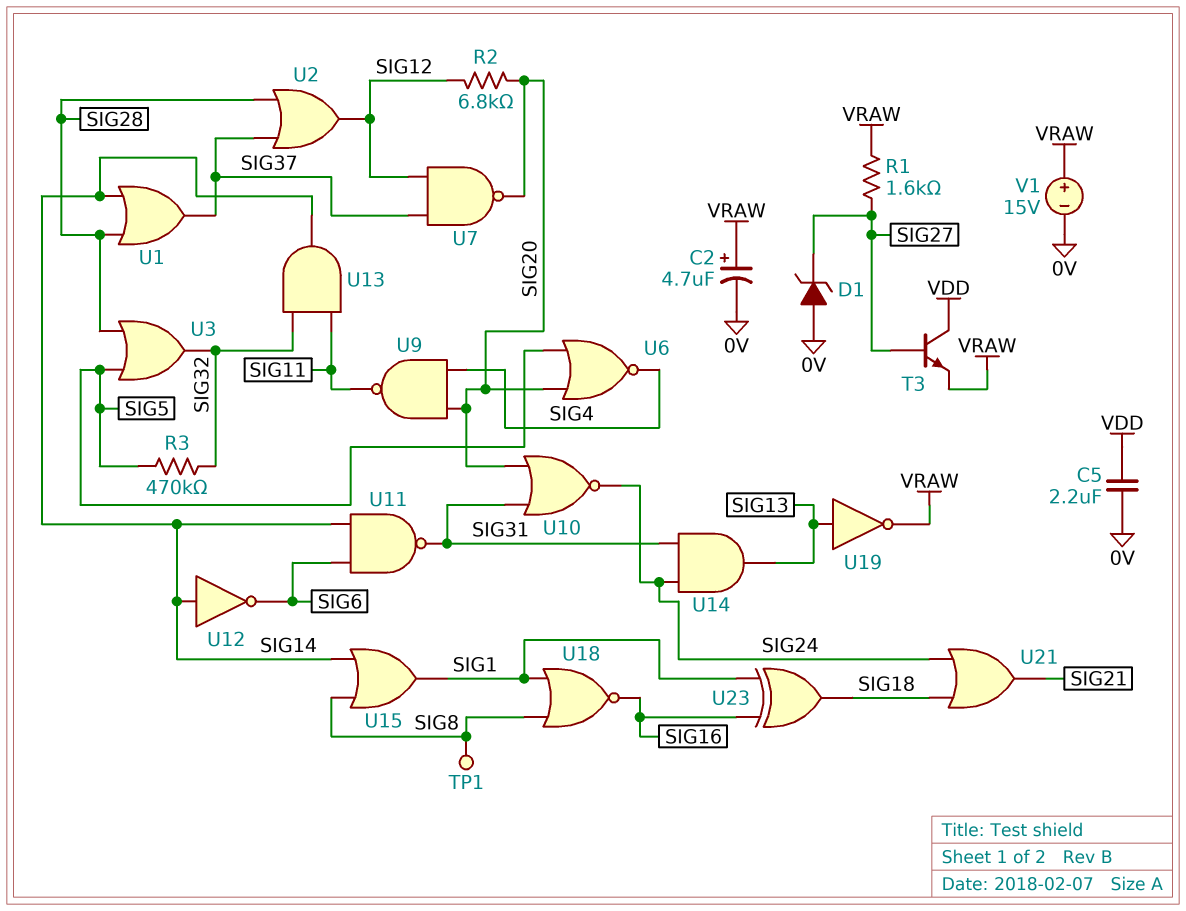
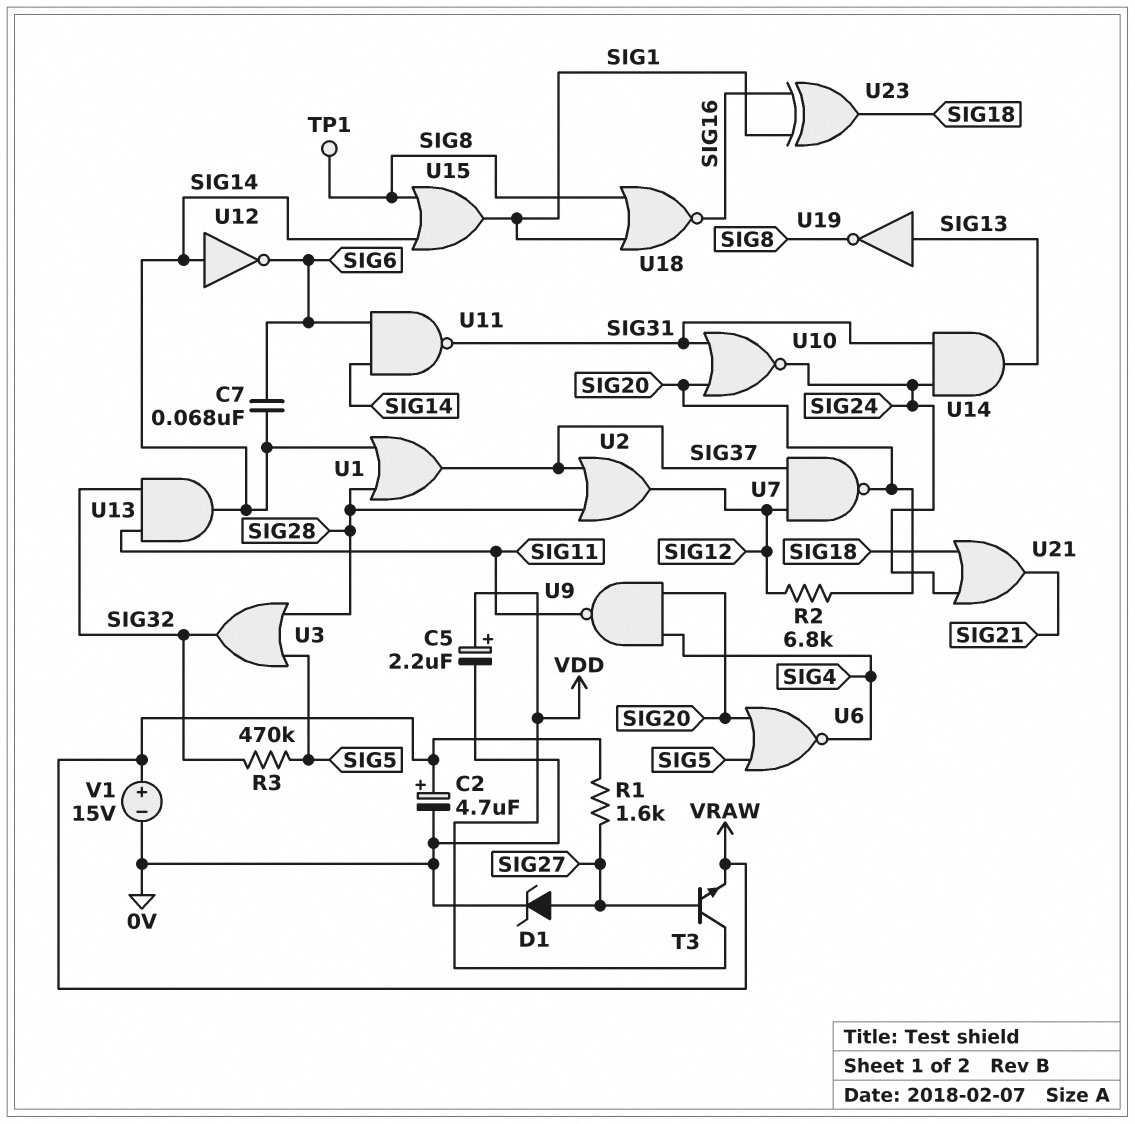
C5: 2.2uF (0V, VDD) -> 2.2uF (plus VDD, minus 0V)
C7: none -> 68nF (SIG6, SIG14)
D1: zener (A 0V, K SIG27) -> zener (A SIG27, K 0V)
U19: NOT (in SIG13, out VRAW) -> NOT (in SIG13, out SIG8)

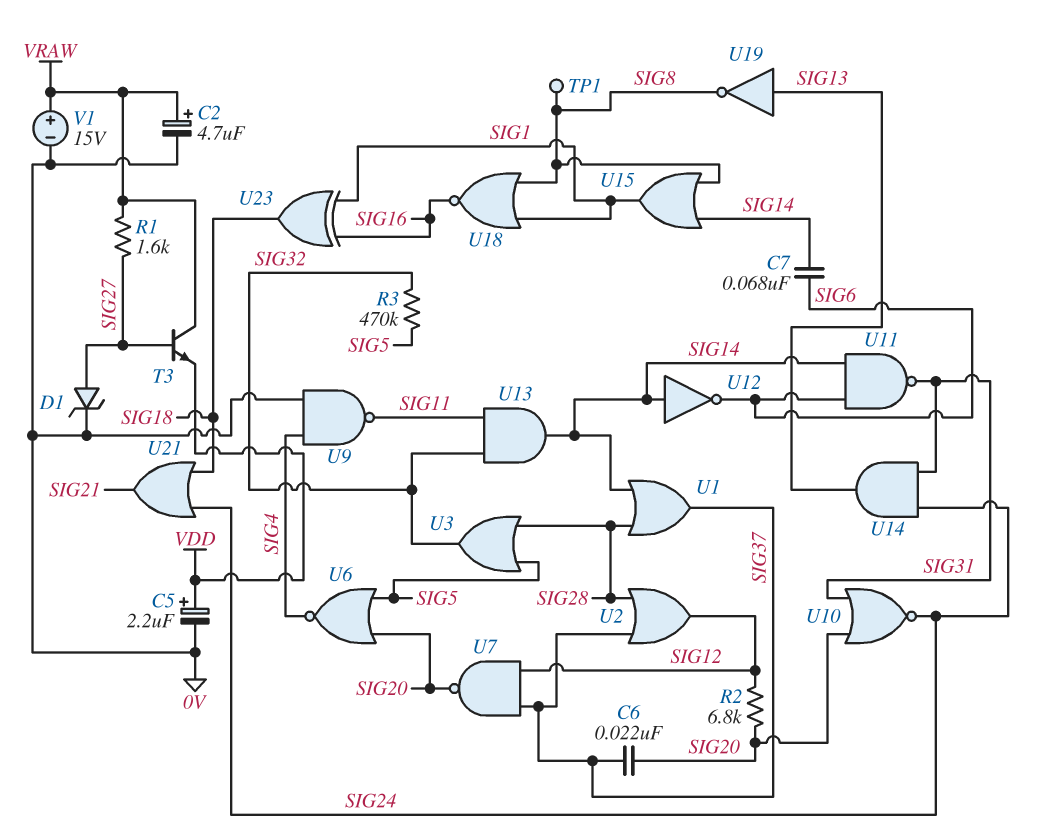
C6: none -> 22nF (SIG20, SIG37)
T3: NPN (B SIG27, C VDD, E VRAW) -> NPN (B SIG27, C VRAW, E VDD)
U9: NAND (in SIG4, in SIG20, out SIG11) -> NAND (in 0V, in SIG4, out SIG11)

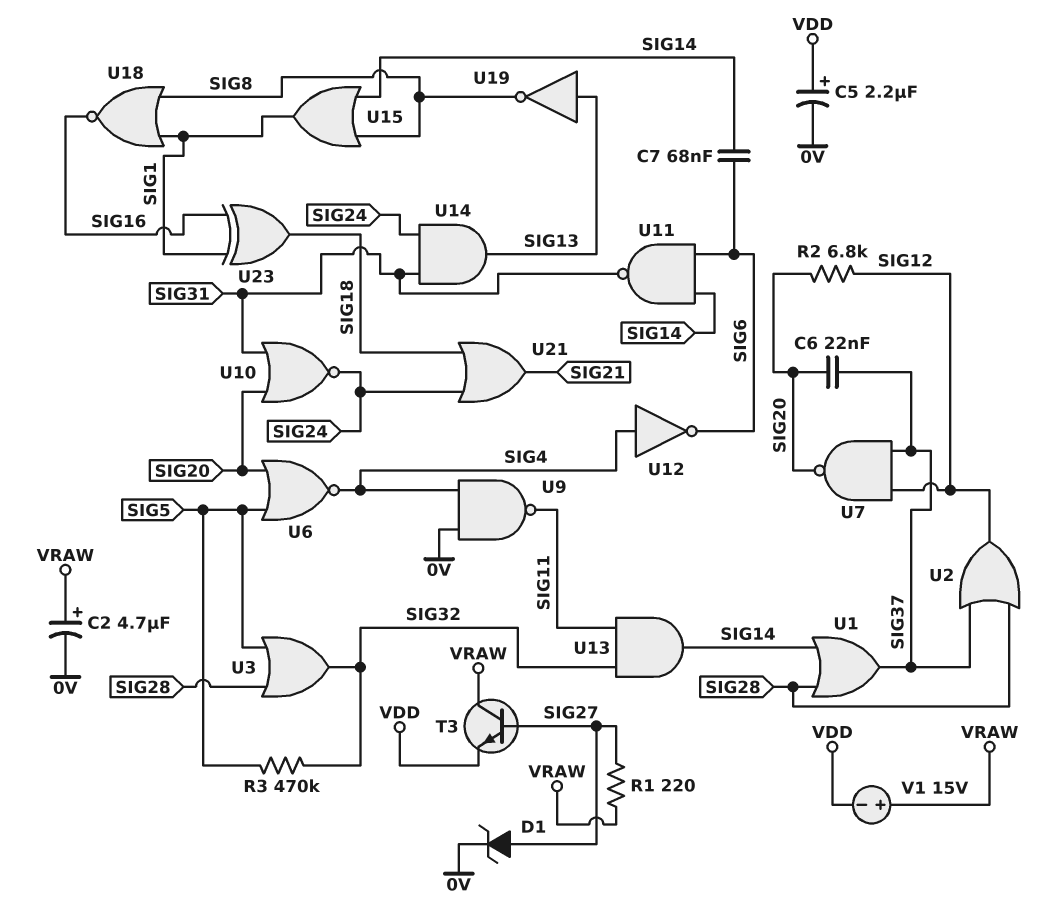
R1: 1.6k (SIG27, VRAW) -> 220 (SIG27, VRAW)
TP1: test point (SIG8) -> none
U12: NOT (in SIG14, out SIG6) -> NOT (in SIG4, out SIG6)
V1: 15V (plus VRAW, minus 0V) -> 15V (plus VRAW, minus VDD)

